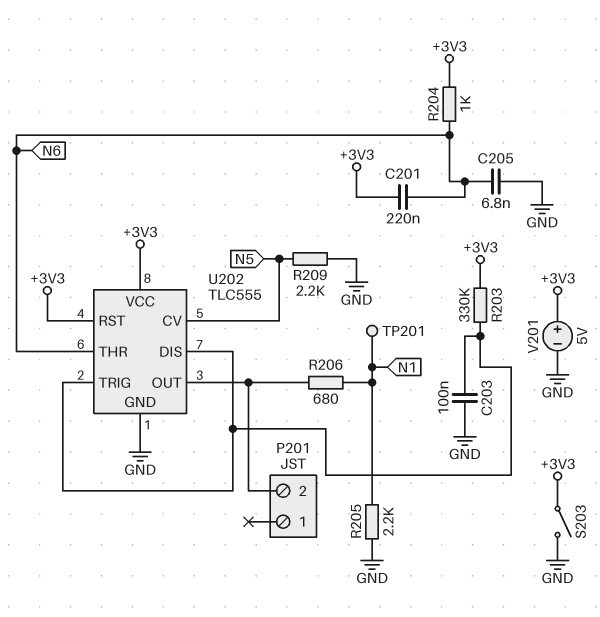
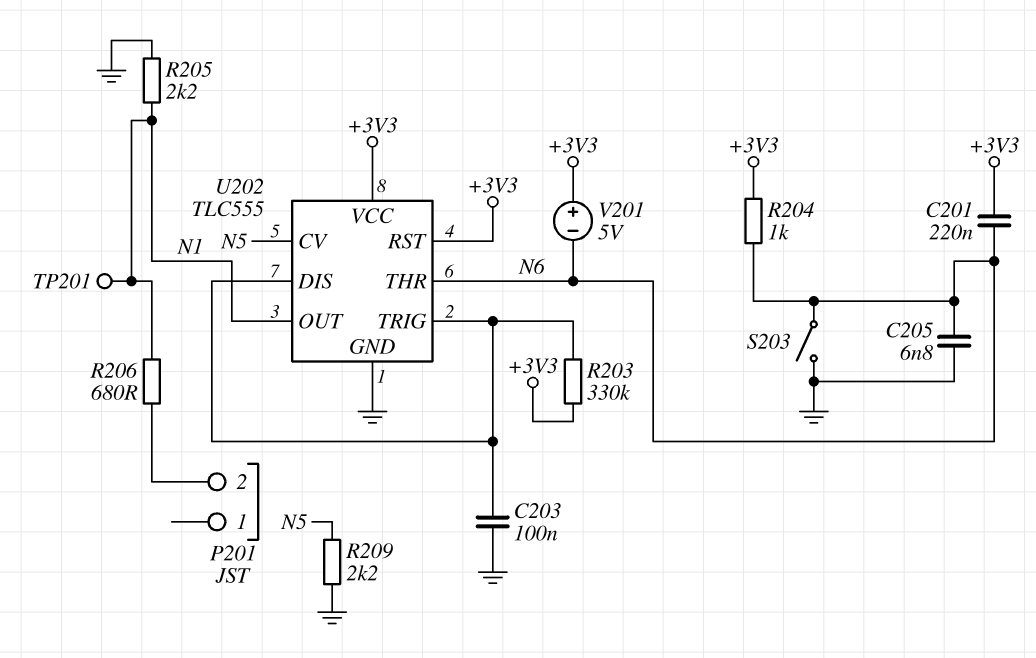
S203: switch (+3V3, GND) -> switch (GND, N6)
U202 pin OUT: P201/2 -> N1
V201: 5V (plus +3V3, minus GND) -> 5V (plus +3V3, minus N6)

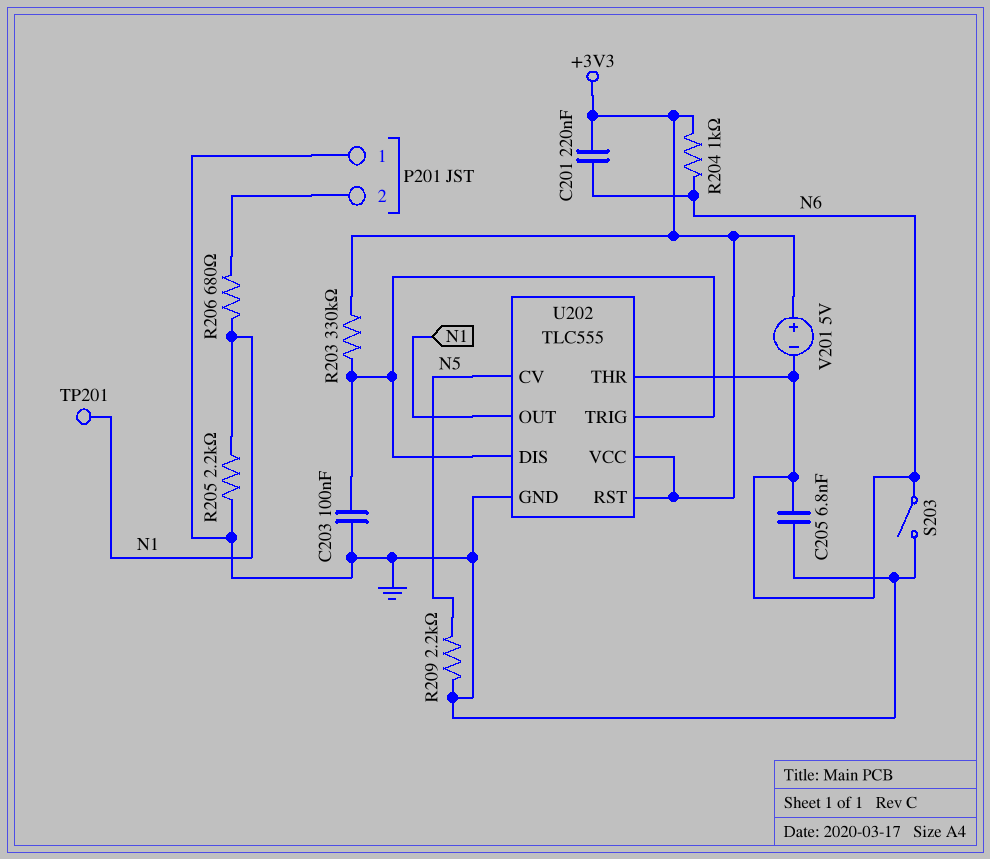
P201 pin 1: none -> GND

